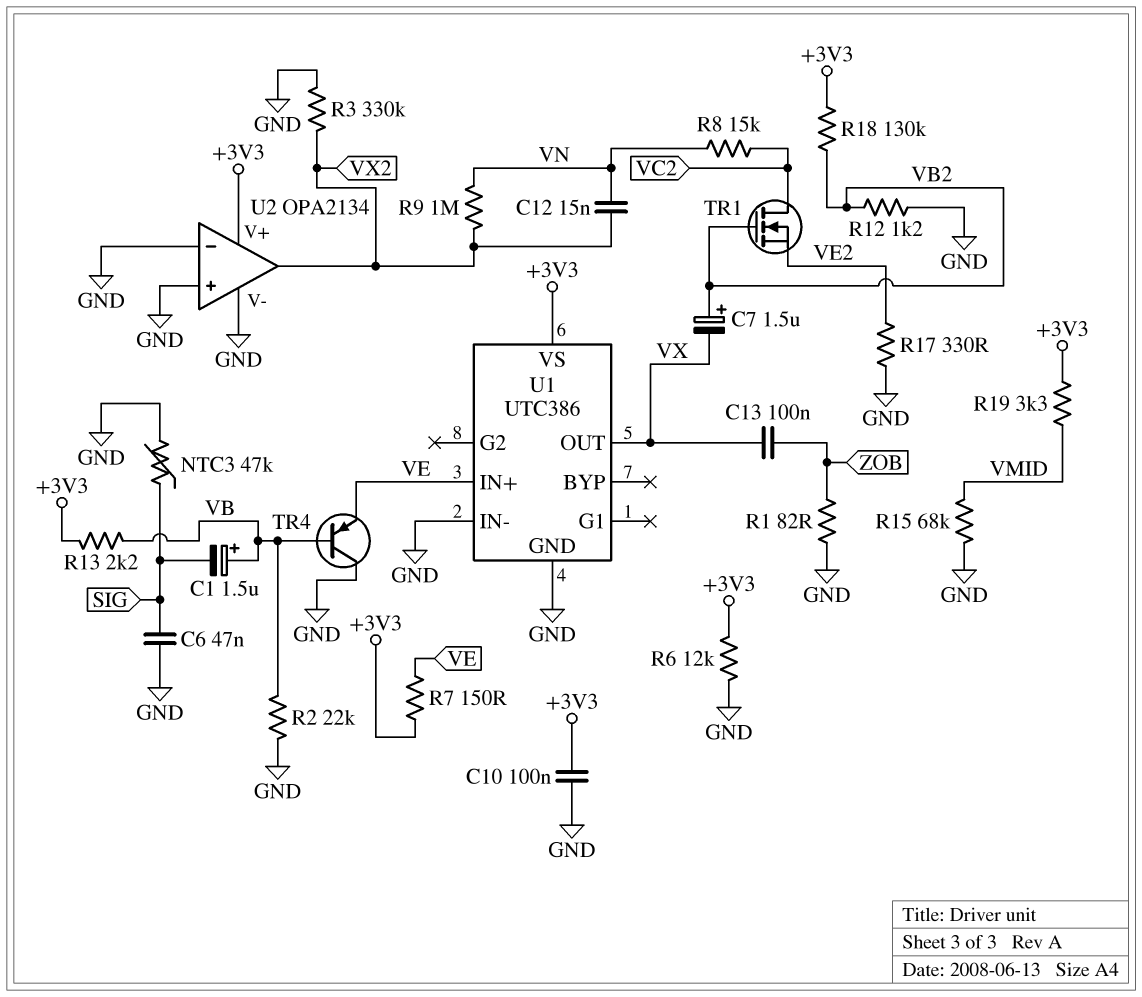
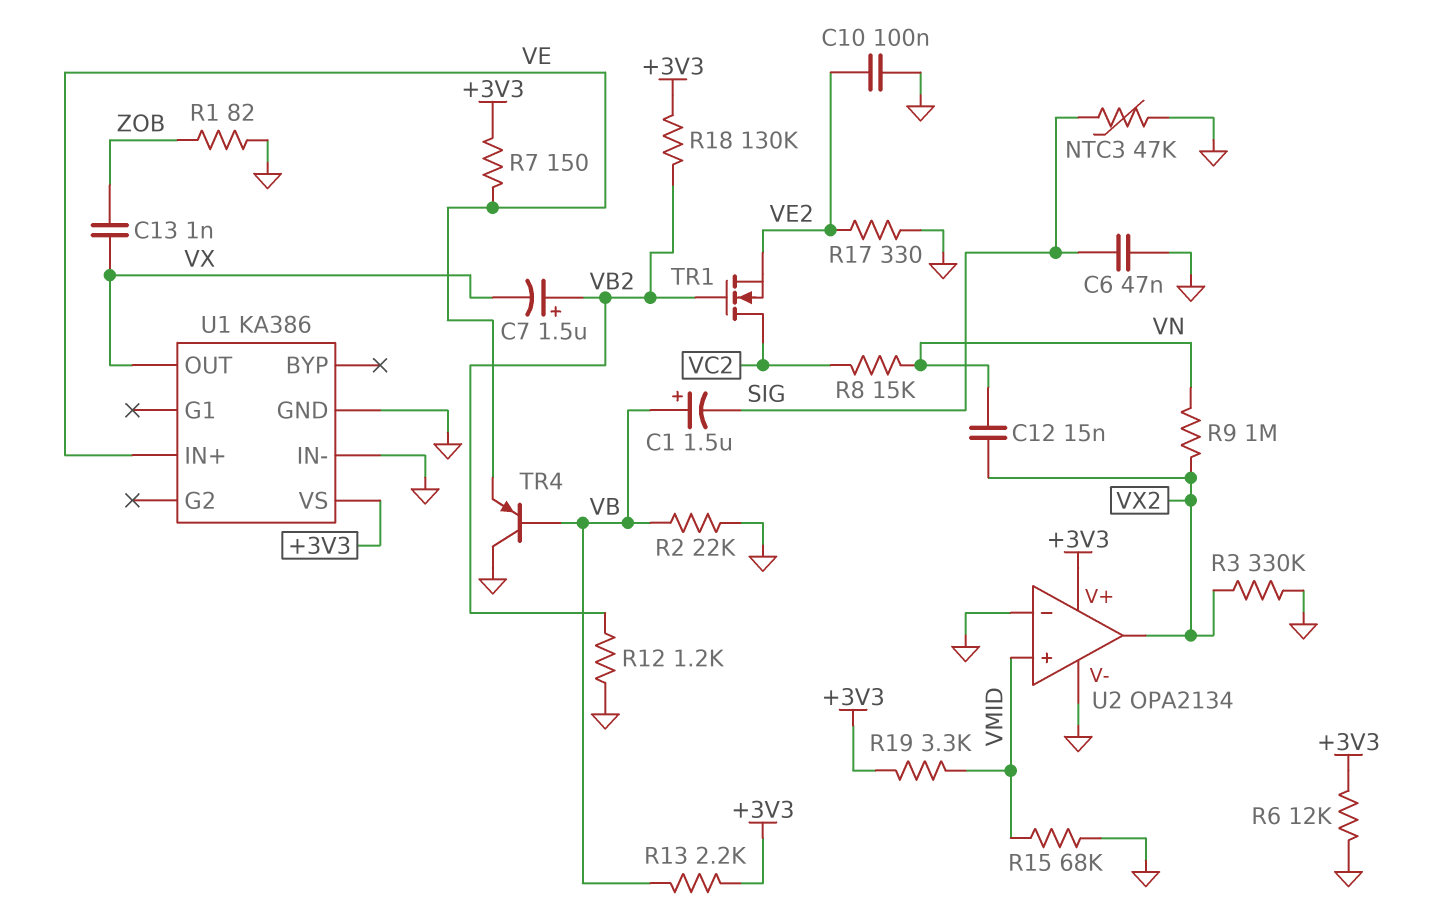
C10: 100nF (+3V3, GND) -> 100nF (GND, VE2)
C13: 100nF (VX, ZOB) -> 1nF (VX, ZOB)
U1: UTC386 -> KA386
U2 pin in+: GND -> VMID

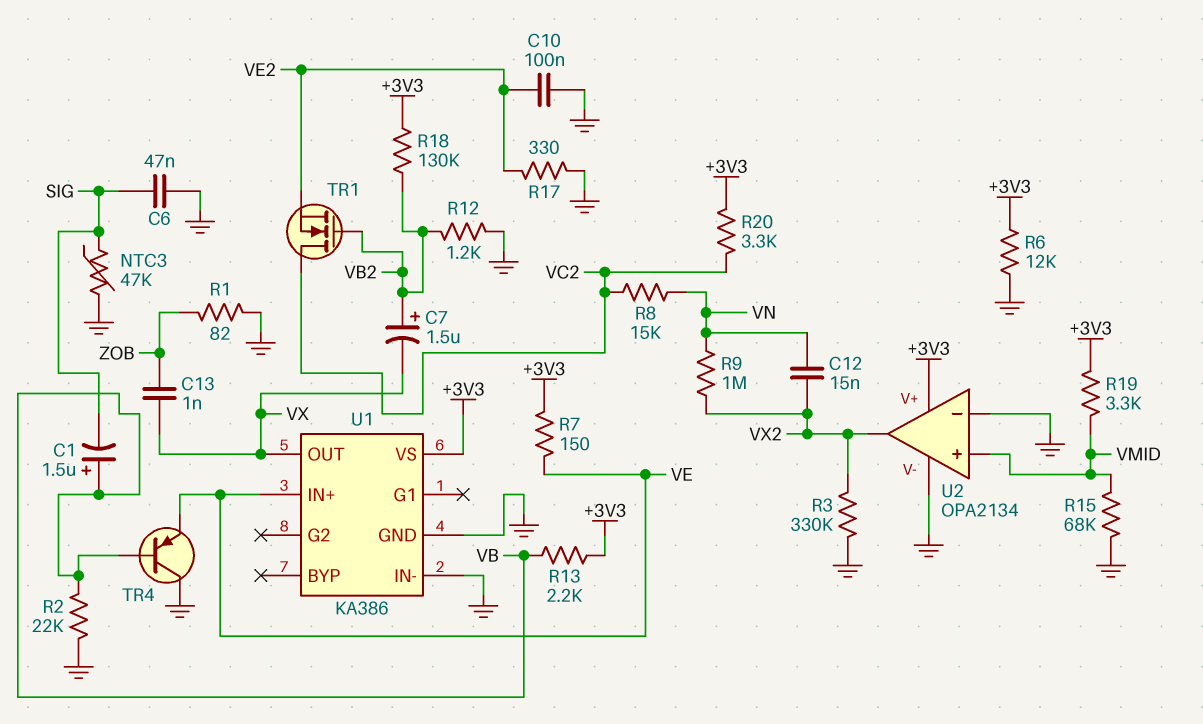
R20: none -> 3.3k (+3V3, VC2)

